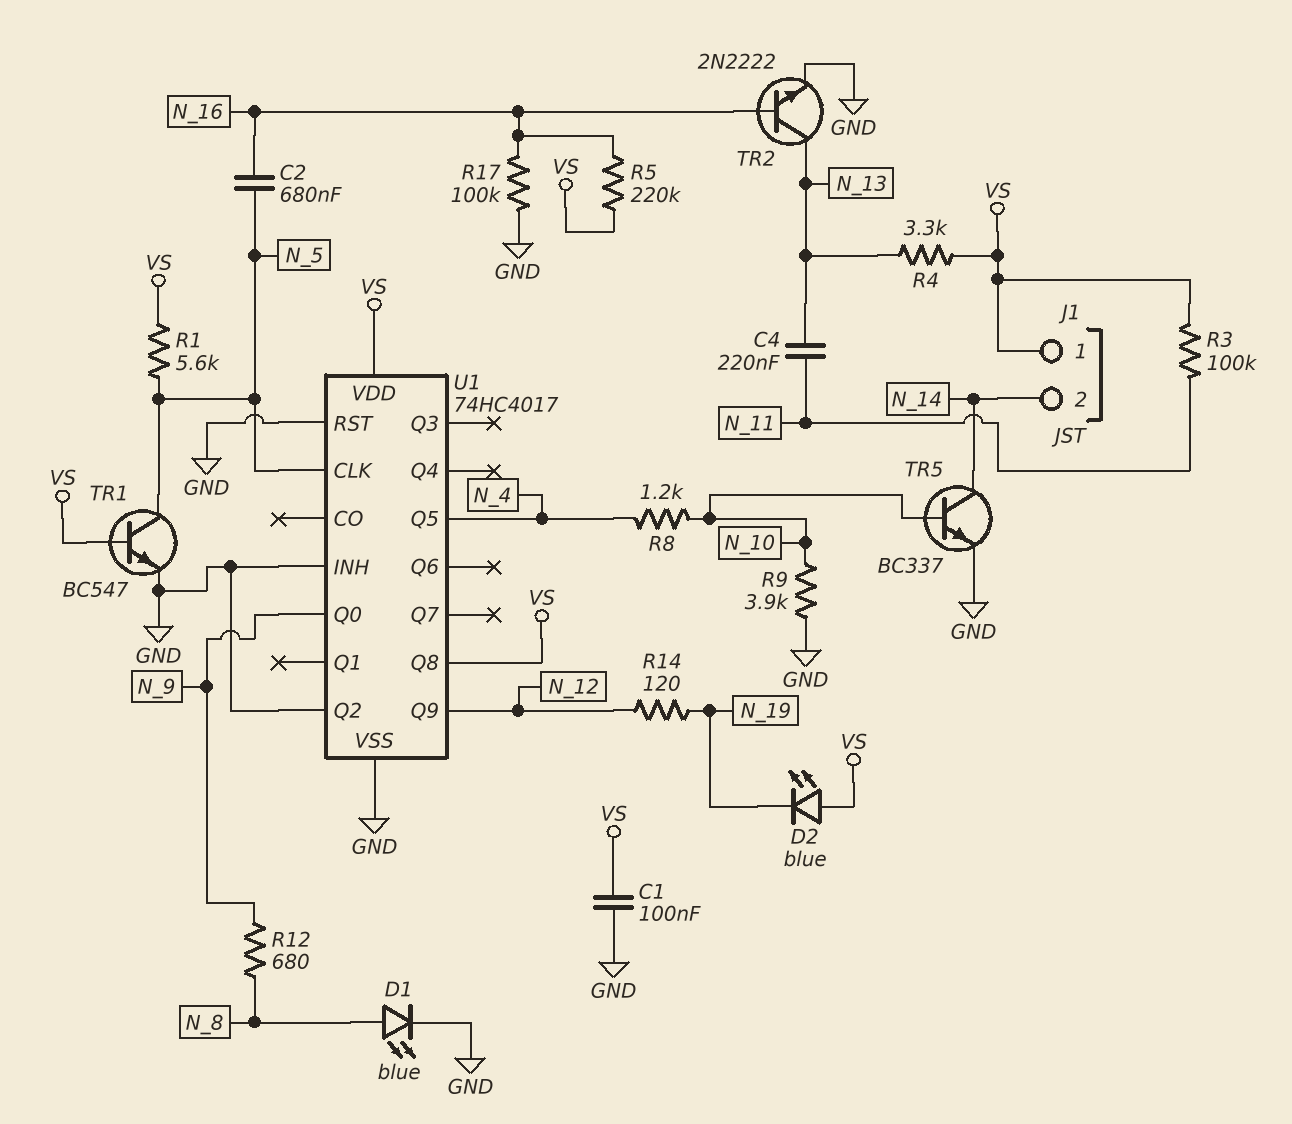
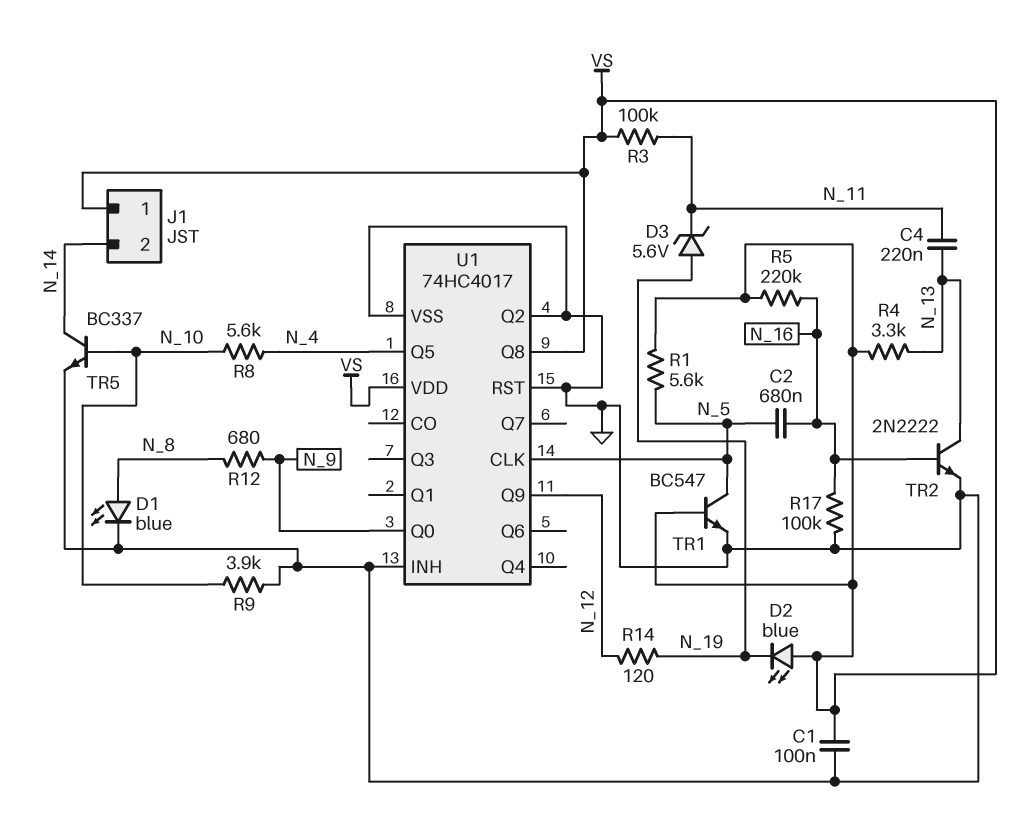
D3: none -> zener 5.6V (A N_19, K N_11)
R8: 1.2k (N_4, N_10) -> 5.6k (N_4, N_10)

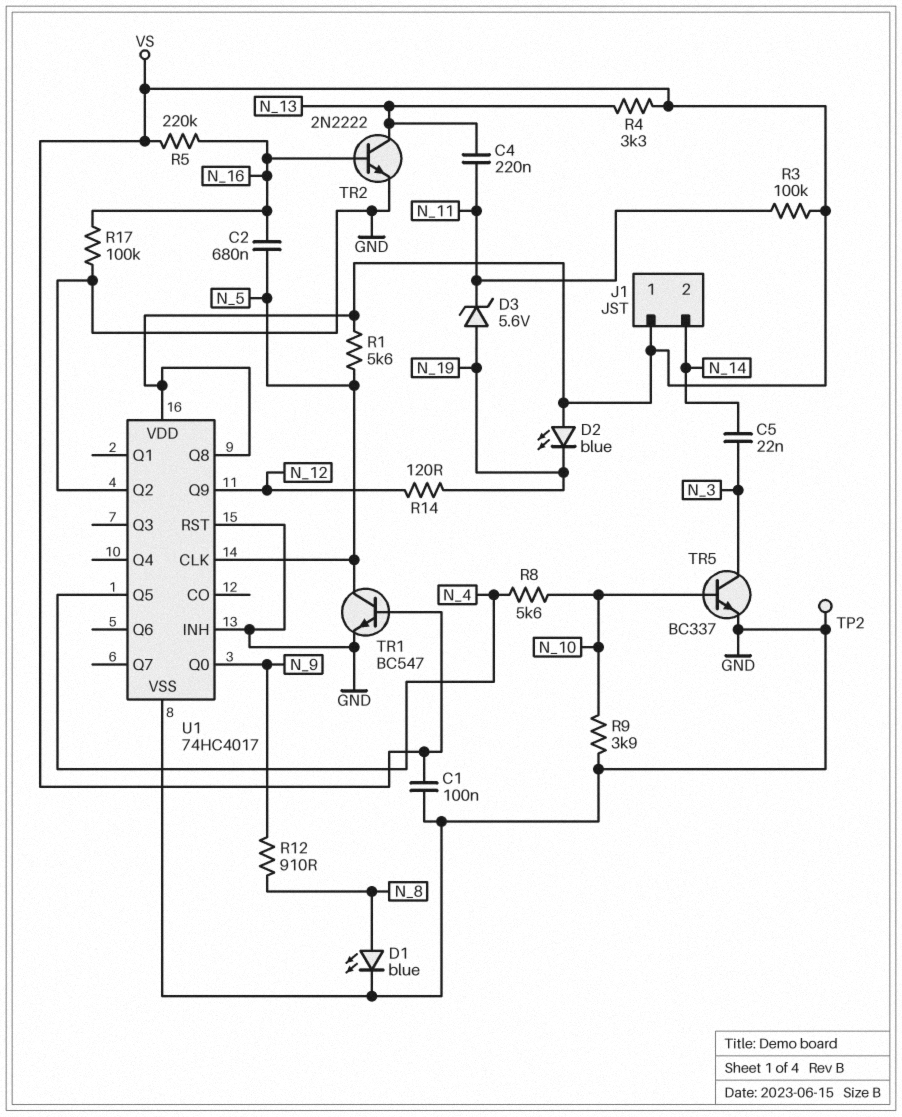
C5: none -> 22nF (N_3, N_14)
R12: 680 (N_8, N_9) -> 910 (N_8, N_9)
TP2: none -> test point (GND)
TR5: NPN BC337 (B N_10, C N_14, E GND) -> NPN BC337 (B N_10, C N_3, E GND)

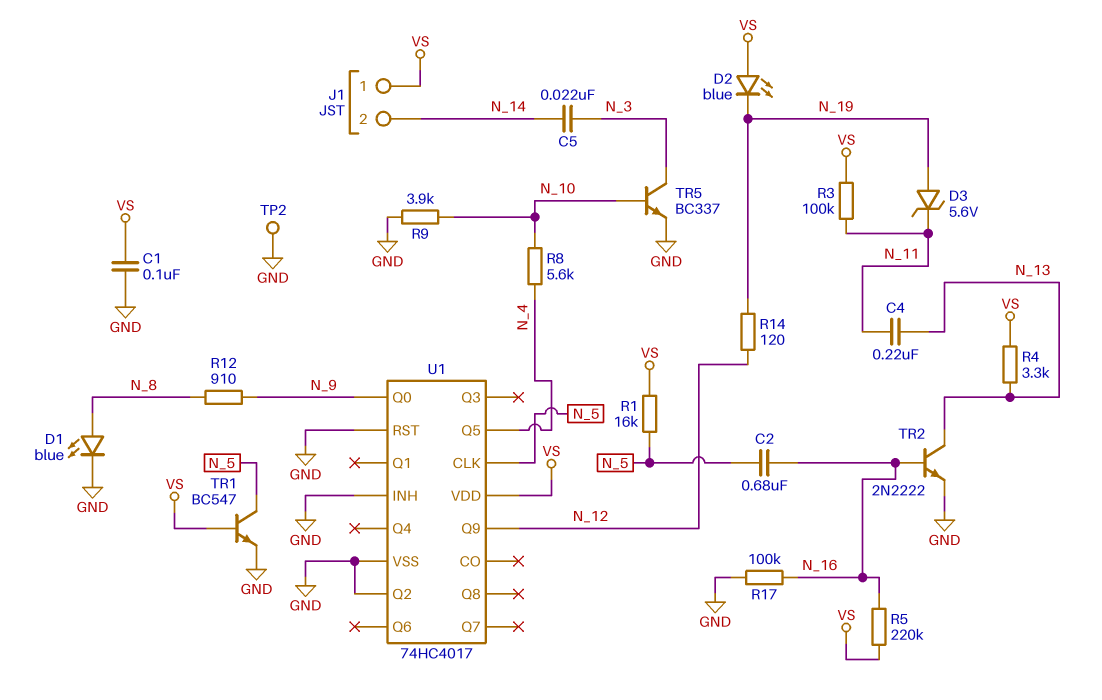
R1: 5.6k (N_5, VS) -> 16k (N_5, VS)
U1 pin Q8: VS -> none

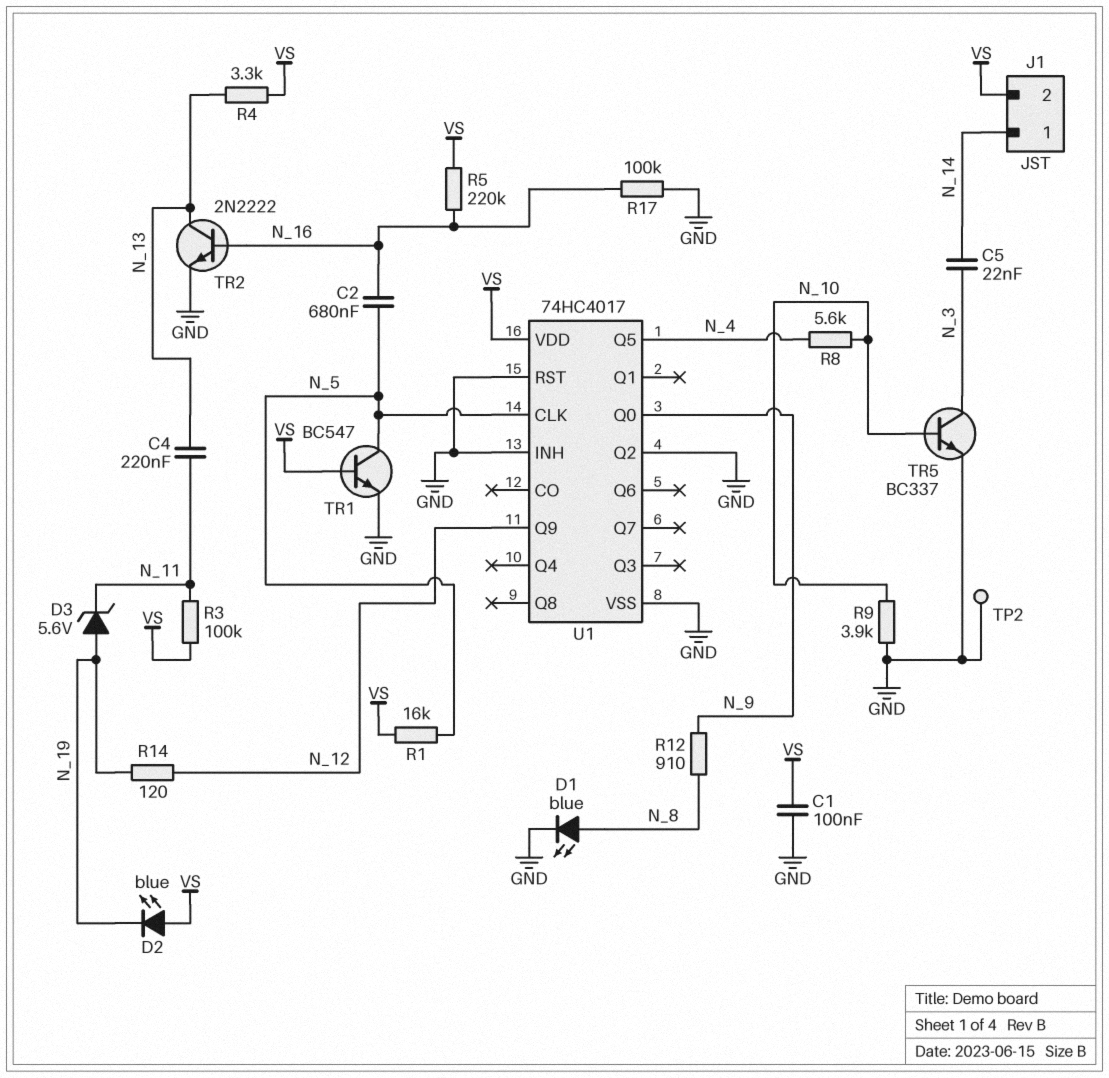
J1 pin 1: VS -> N_14
J1 pin 2: N_14 -> VS

